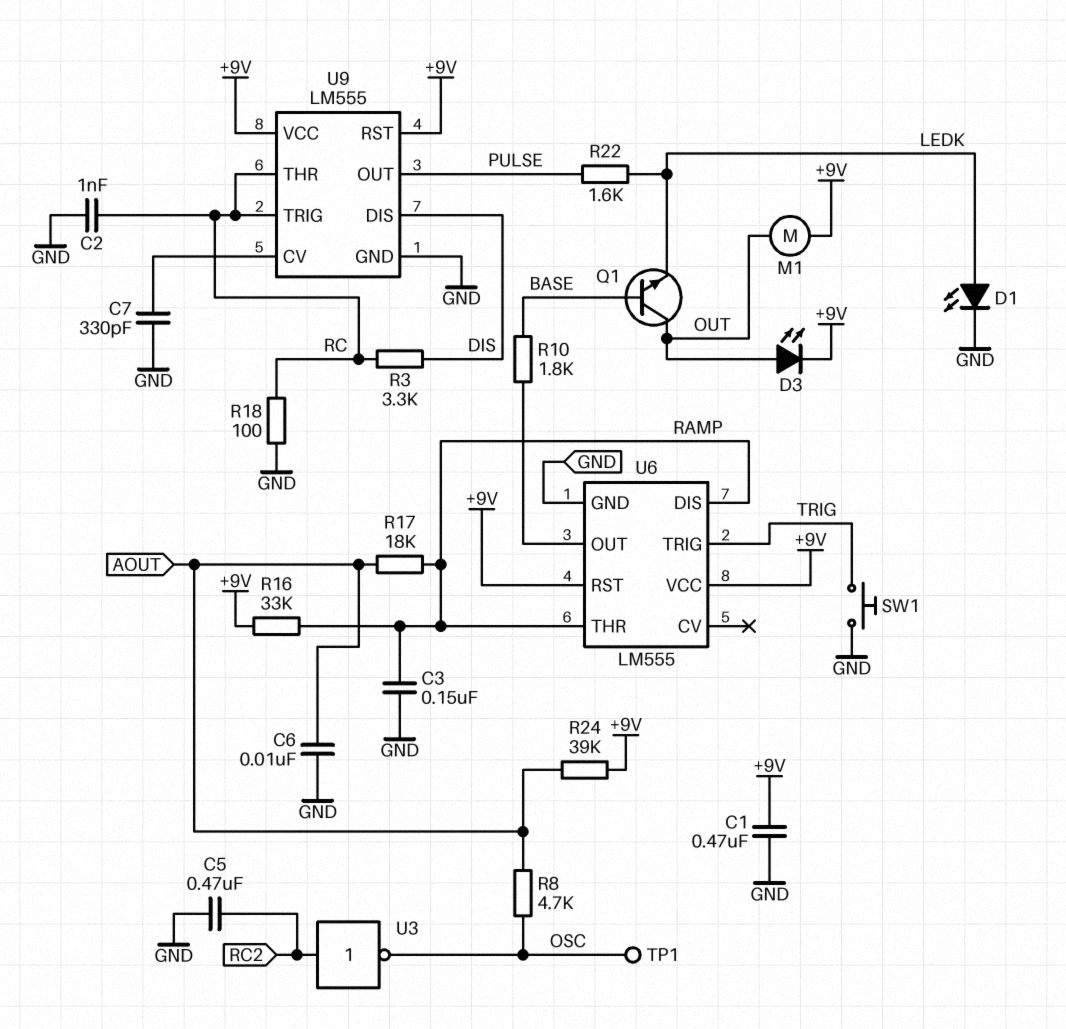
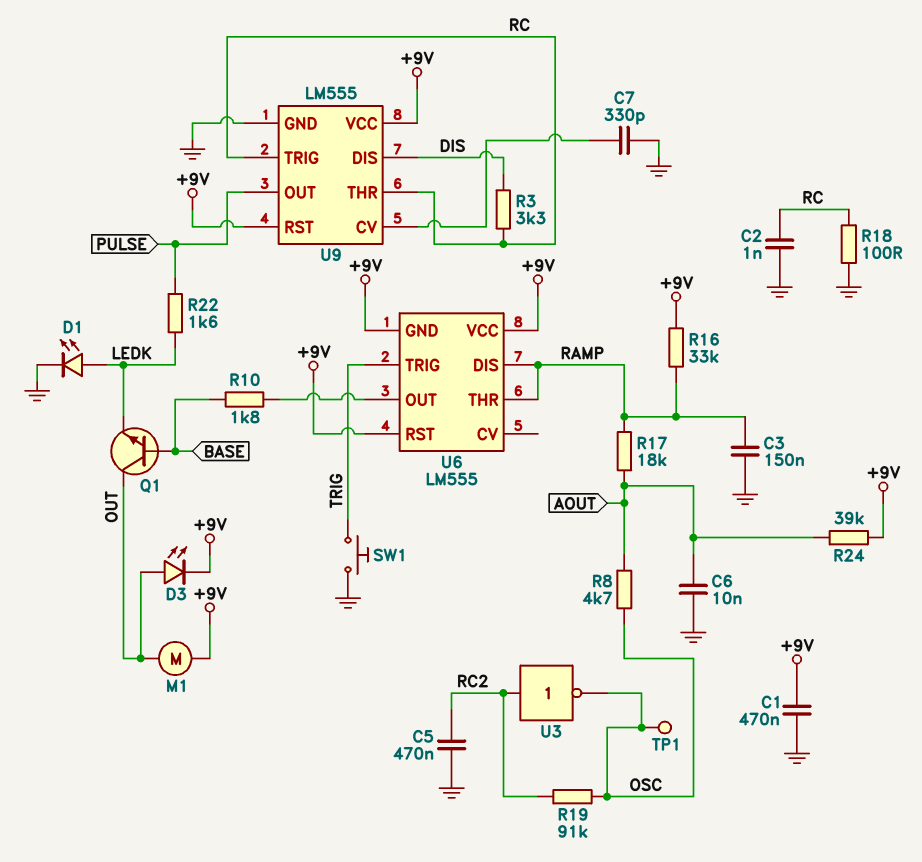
R19: none -> 91k (OSC, RC2)
U6 pin GND: GND -> +9V

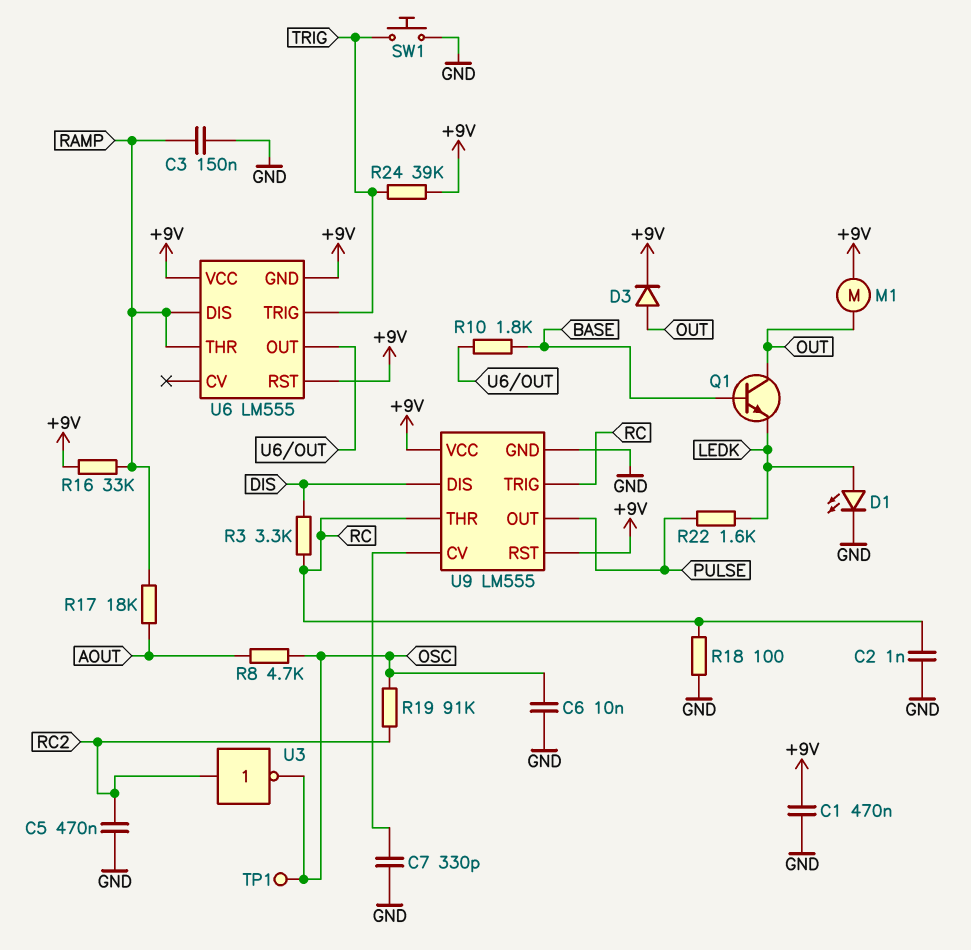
C6: 10nF (AOUT, GND) -> 10nF (GND, OSC)
D3: LED (A OUT, K +9V) -> diode (A OUT, K +9V)
R24: 39k (+9V, AOUT) -> 39k (+9V, TRIG)

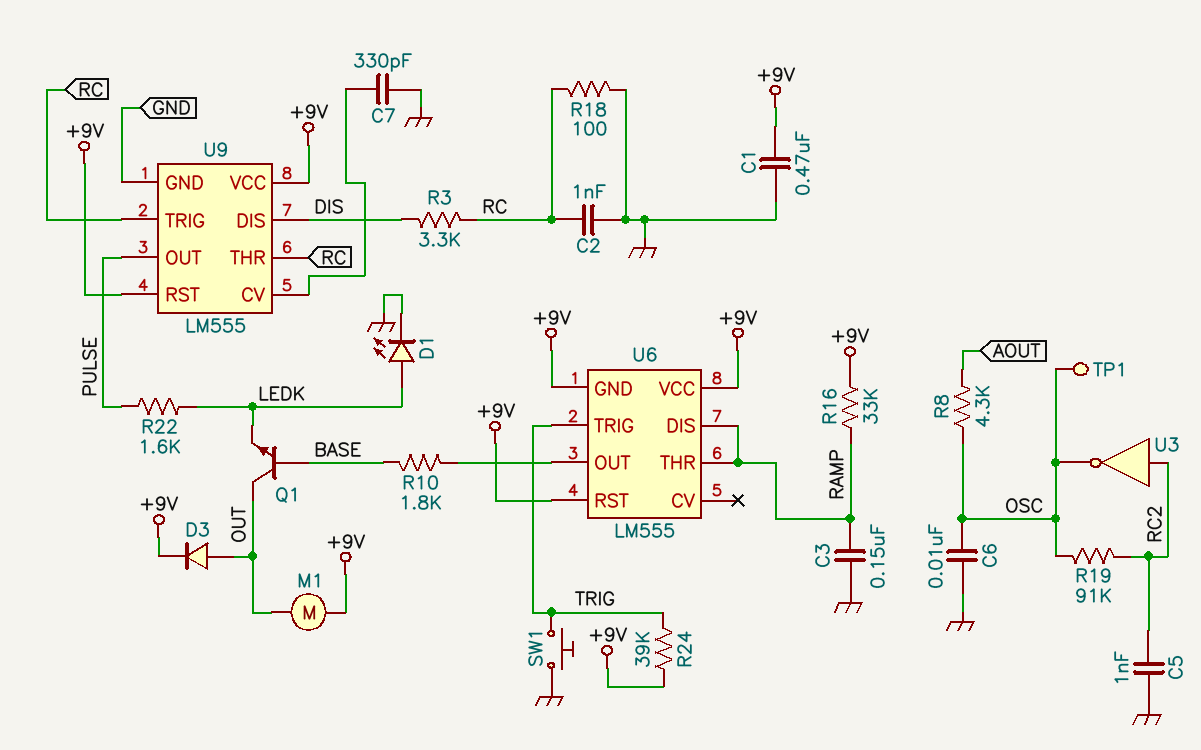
C5: 470nF (GND, RC2) -> 1nF (GND, RC2)
R8: 4.7k (AOUT, OSC) -> 4.3k (AOUT, OSC)
R17: 18k (AOUT, RAMP) -> none

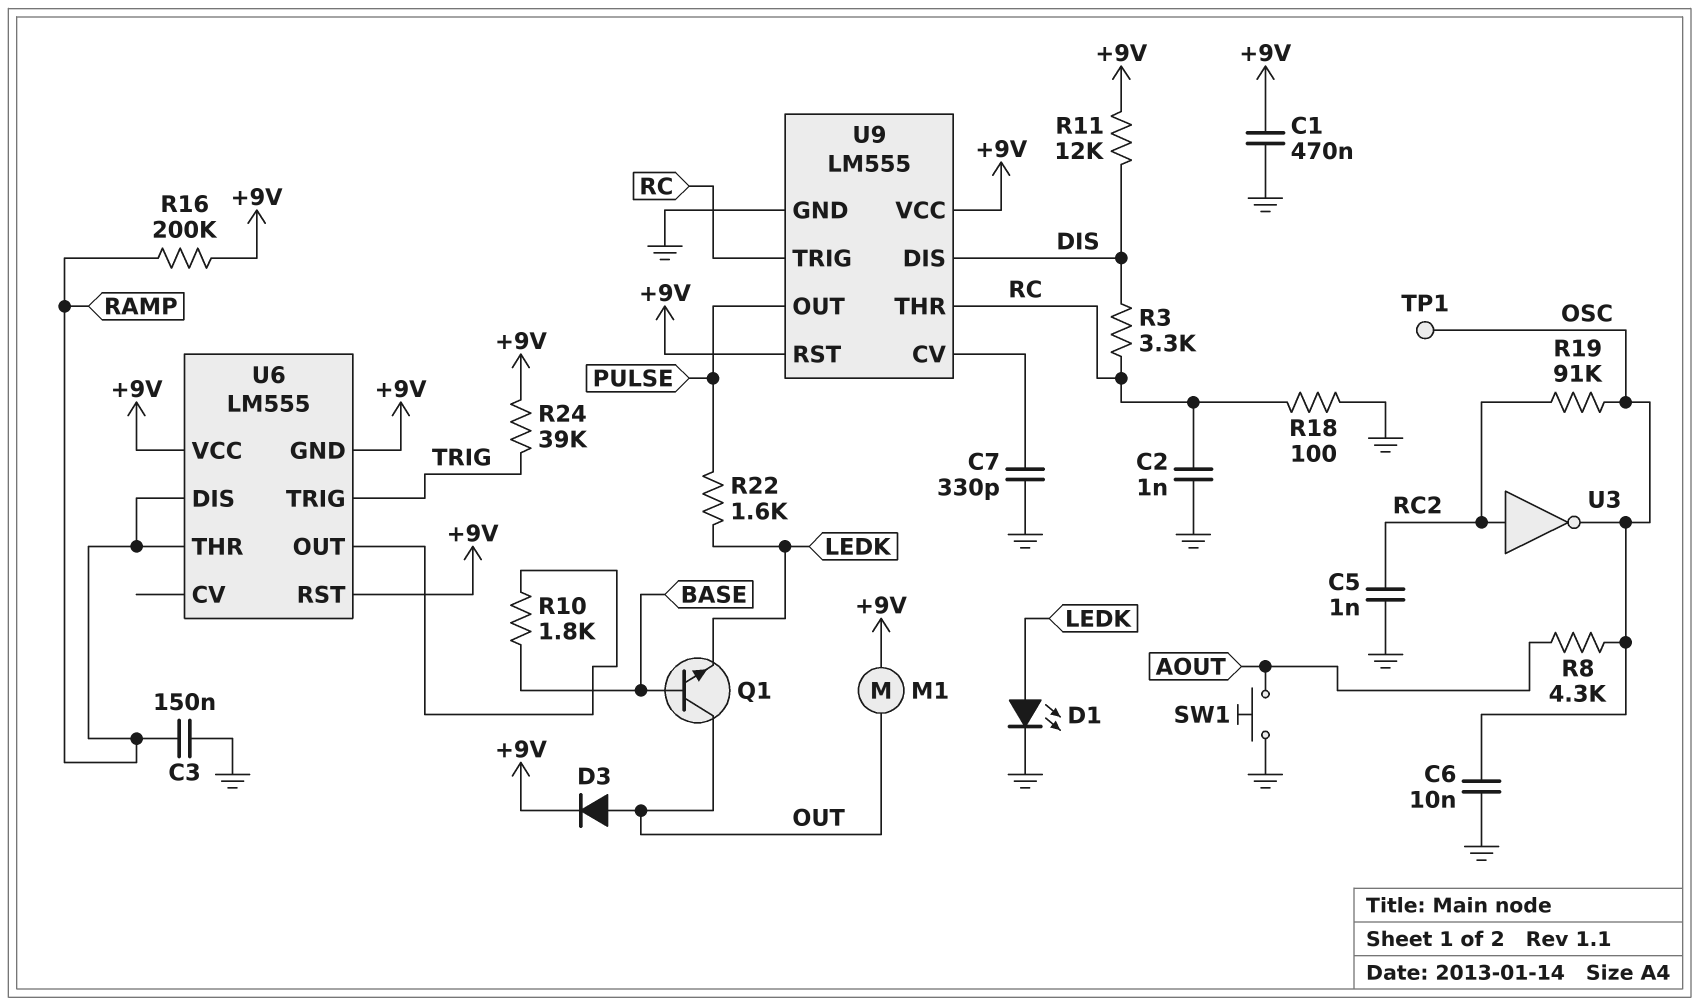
R11: none -> 12k (+9V, DIS)
R16: 33k (+9V, RAMP) -> 200k (+9V, RAMP)
SW1: button (GND, TRIG) -> button (AOUT, GND)

